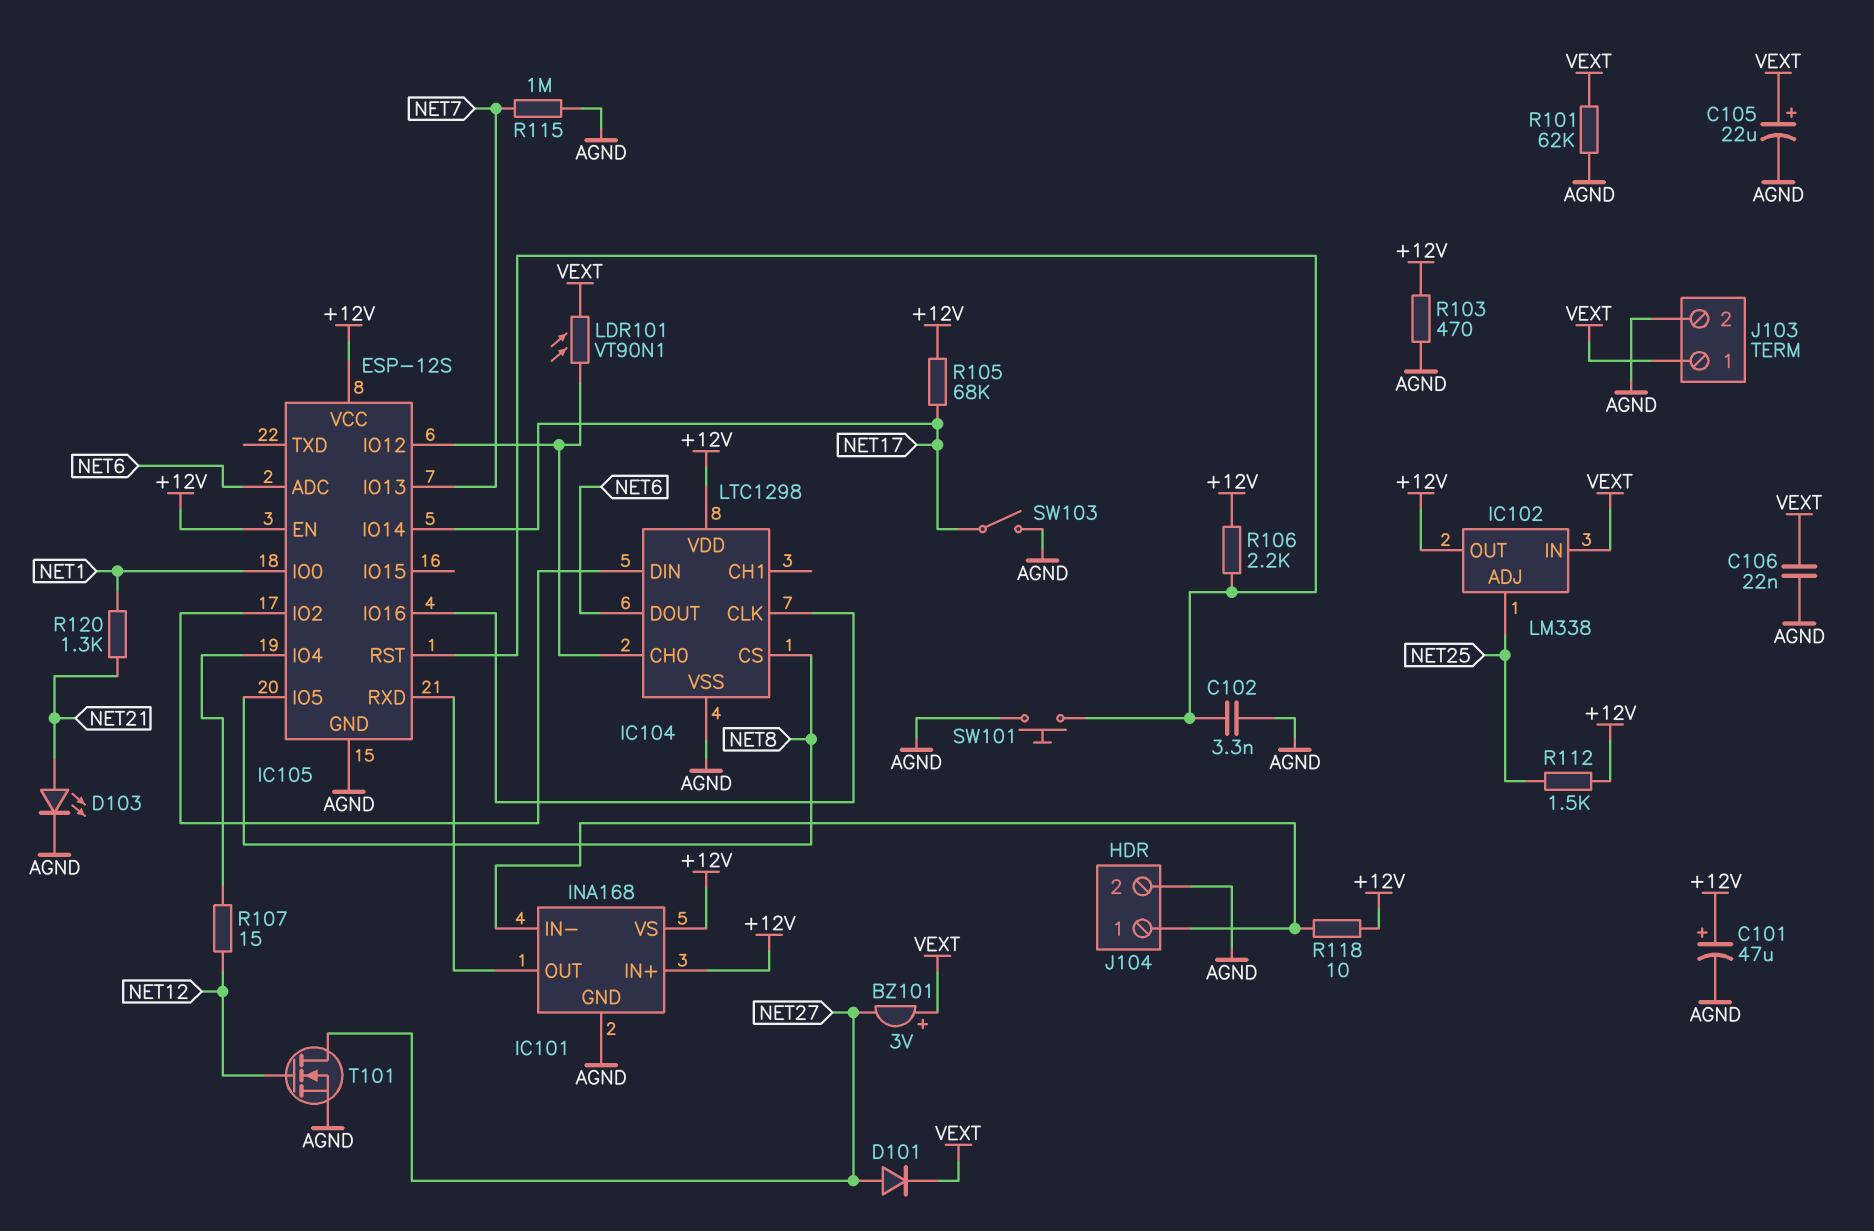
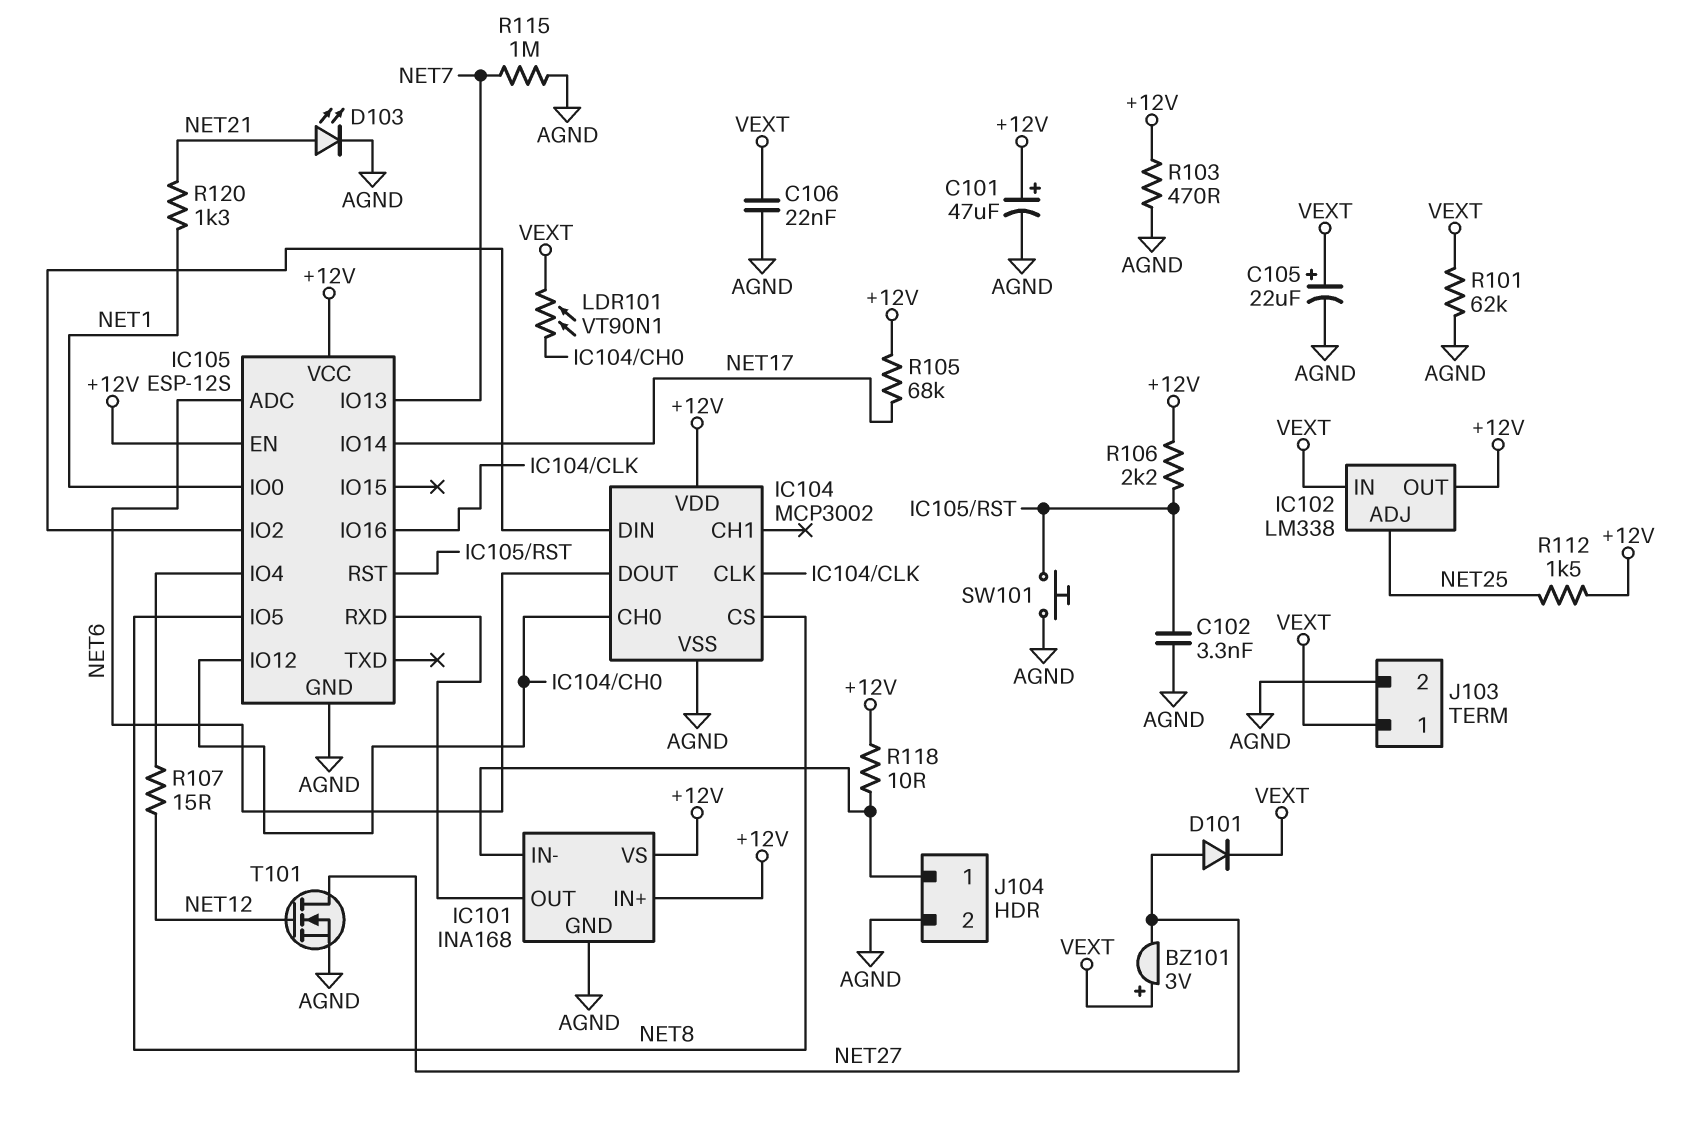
IC104: LTC1298 -> MCP3002
SW103: switch (AGND, NET17) -> none

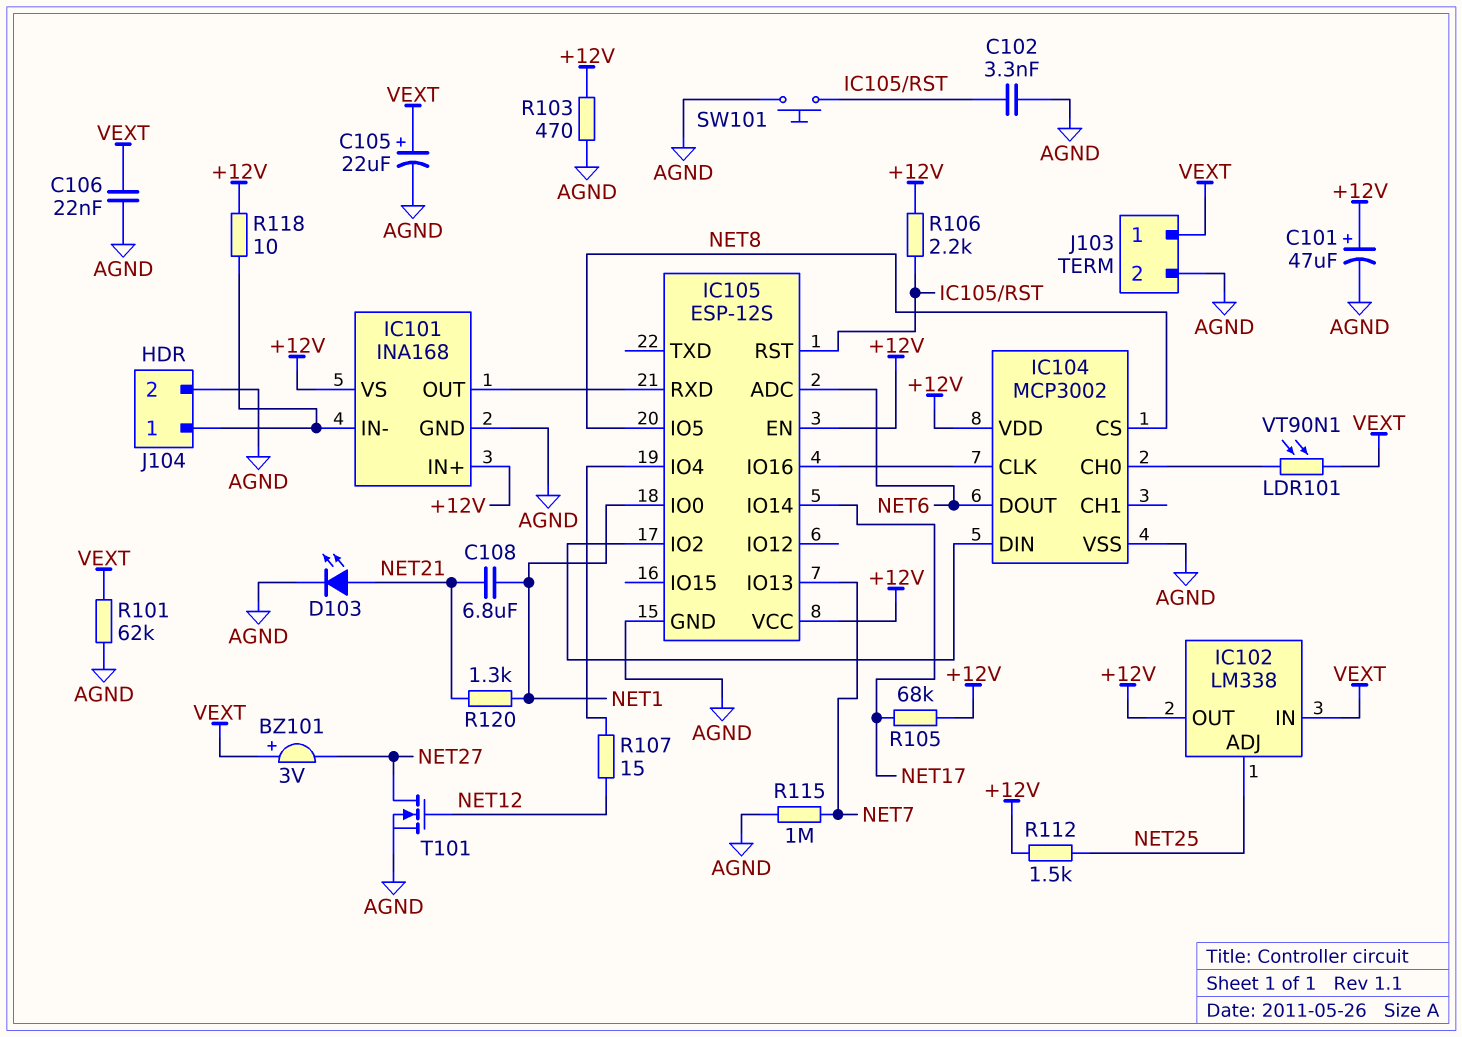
C108: none -> 6.8uF (NET1, NET21)
D101: diode (A NET27, K VEXT) -> none
IC105 pin IO12: IC104/CH0 -> none

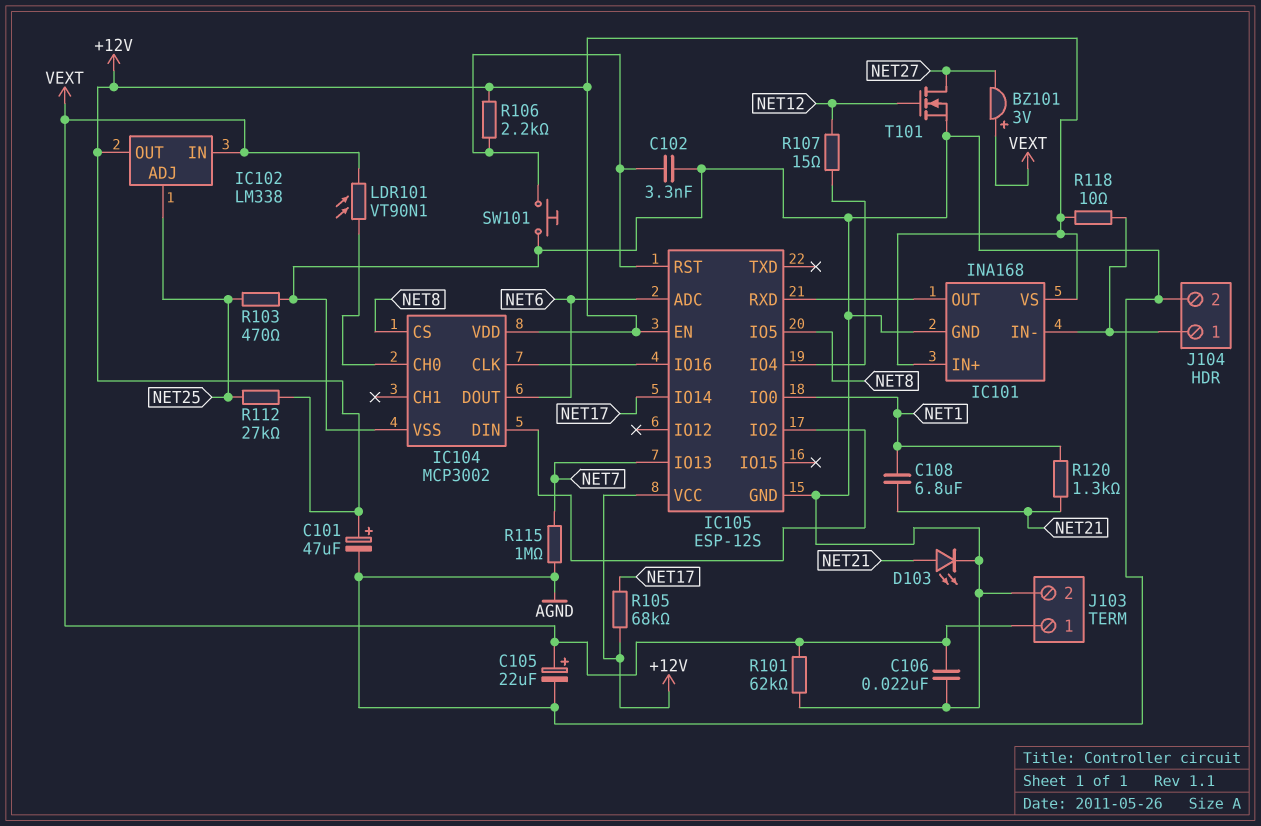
R103: 470 (+12V, AGND) -> 470 (AGND, NET25)
R112: 1.5k (+12V, NET25) -> 27k (+12V, NET25)

